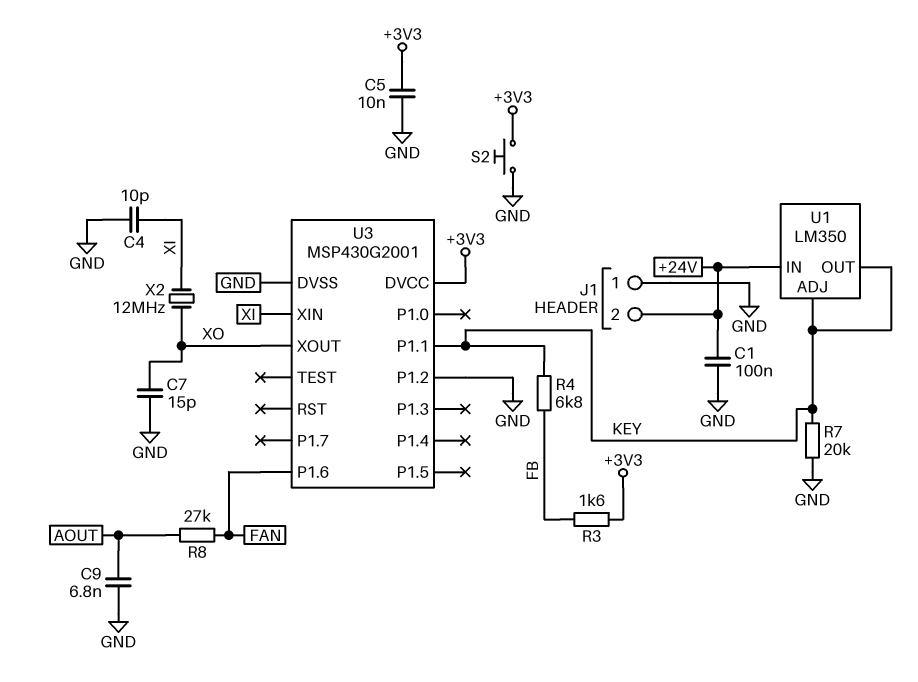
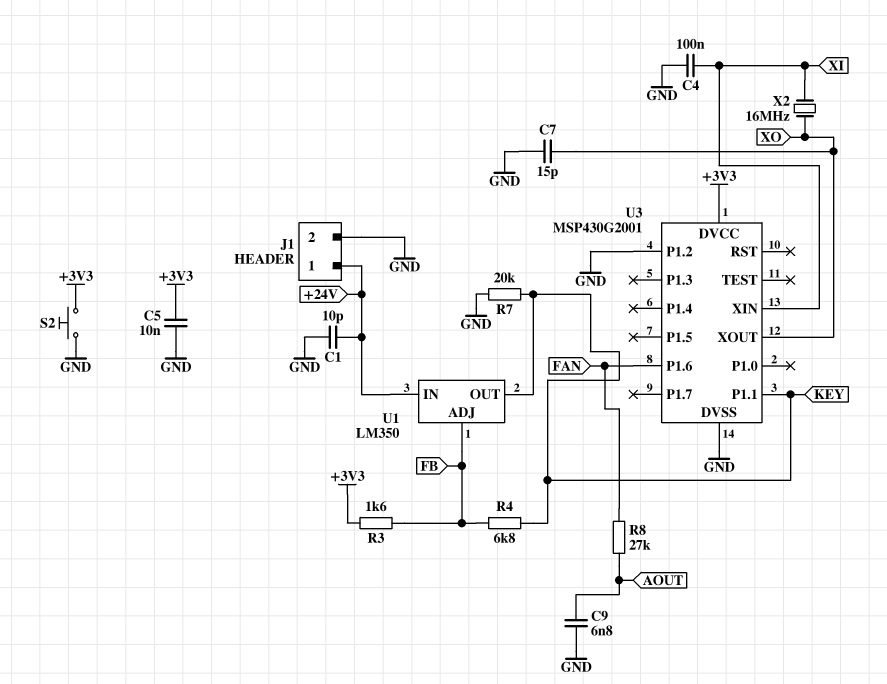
C1: 100nF (+24V, GND) -> 10pF (+24V, GND)
C4: 10pF (GND, XI) -> 100nF (GND, XI)
J1 pin 1: GND -> +24V
J1 pin 2: +24V -> GND
U1 pin ADJ: KEY -> FB
X2: 12MHz (XI, XO) -> 16MHz (XI, XO)

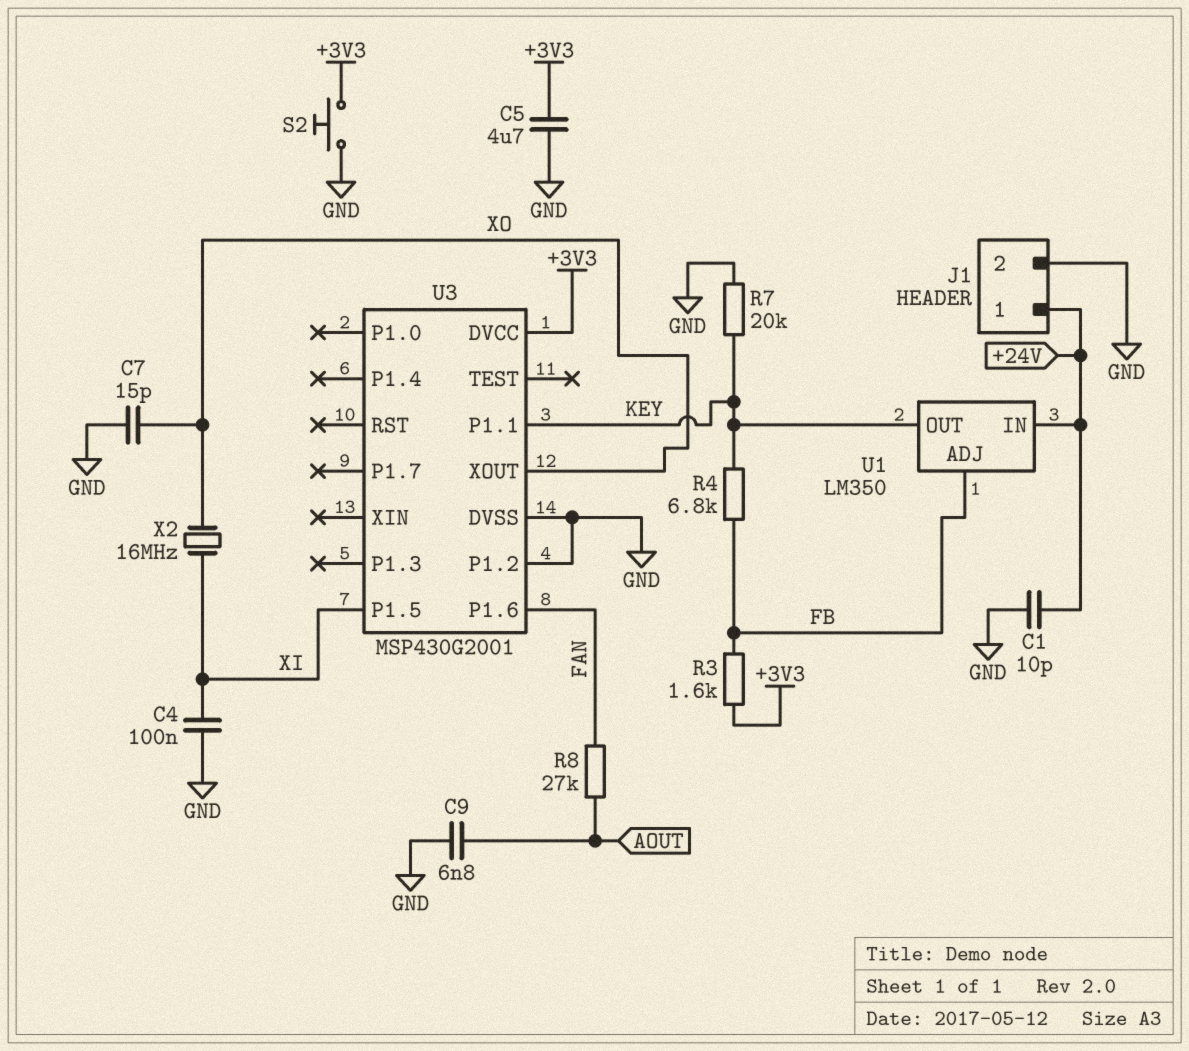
C5: 10nF (+3V3, GND) -> 4.7uF (+3V3, GND)
U3 pin P1.5: none -> XI
U3 pin XIN: XI -> none

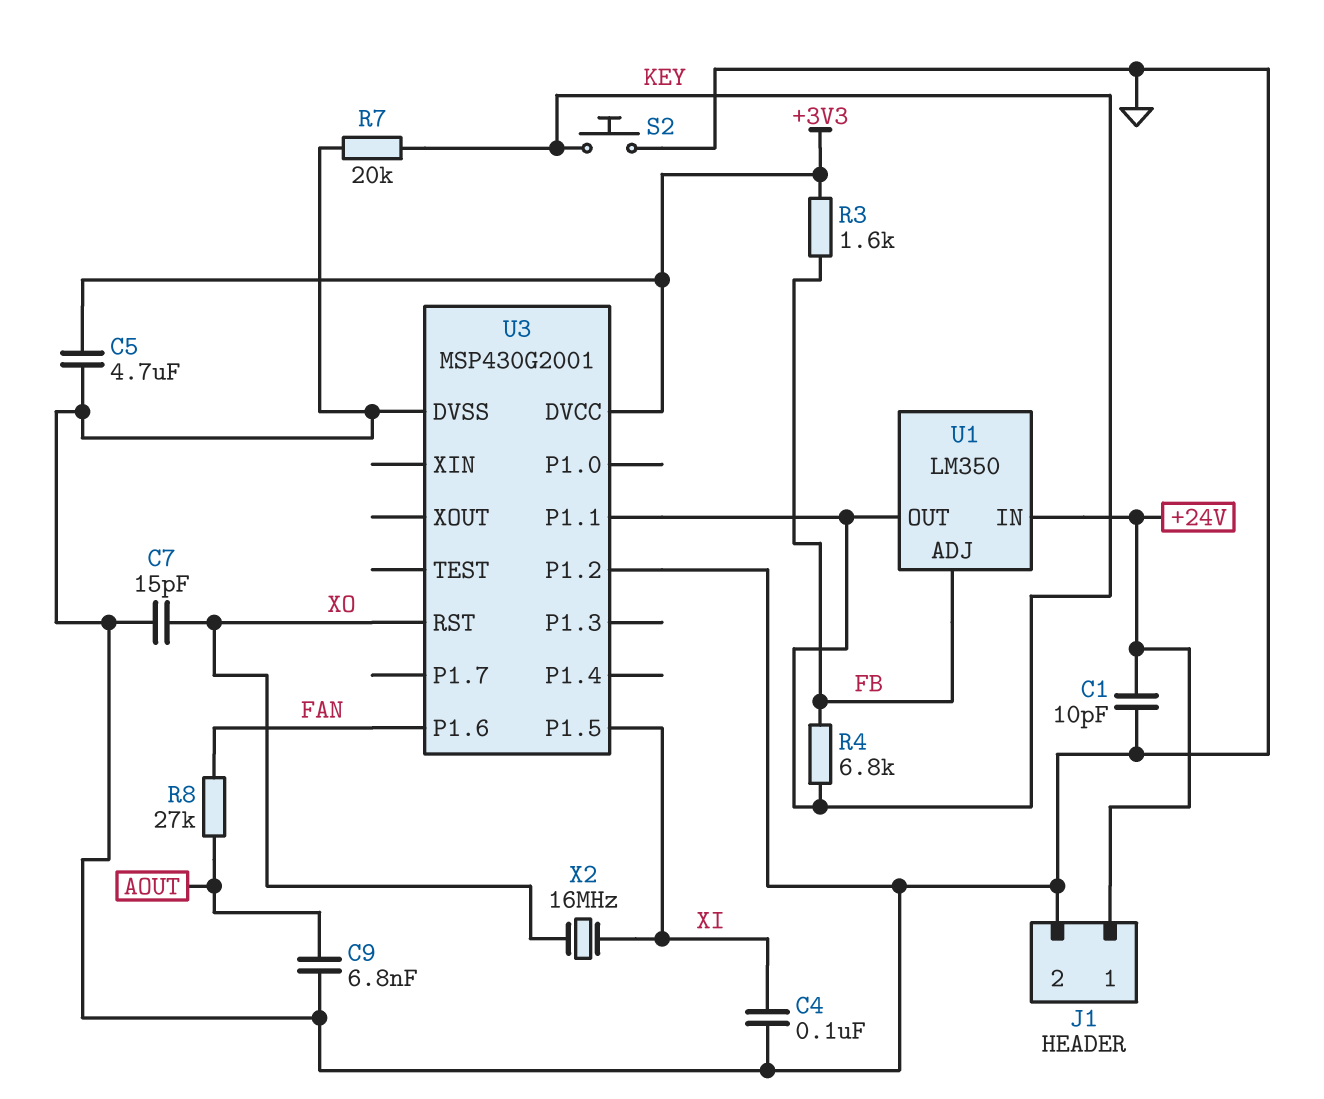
S2: button (+3V3, GND) -> button (GND, KEY)
U3 pin RST: none -> XO
U3 pin XOUT: XO -> none

